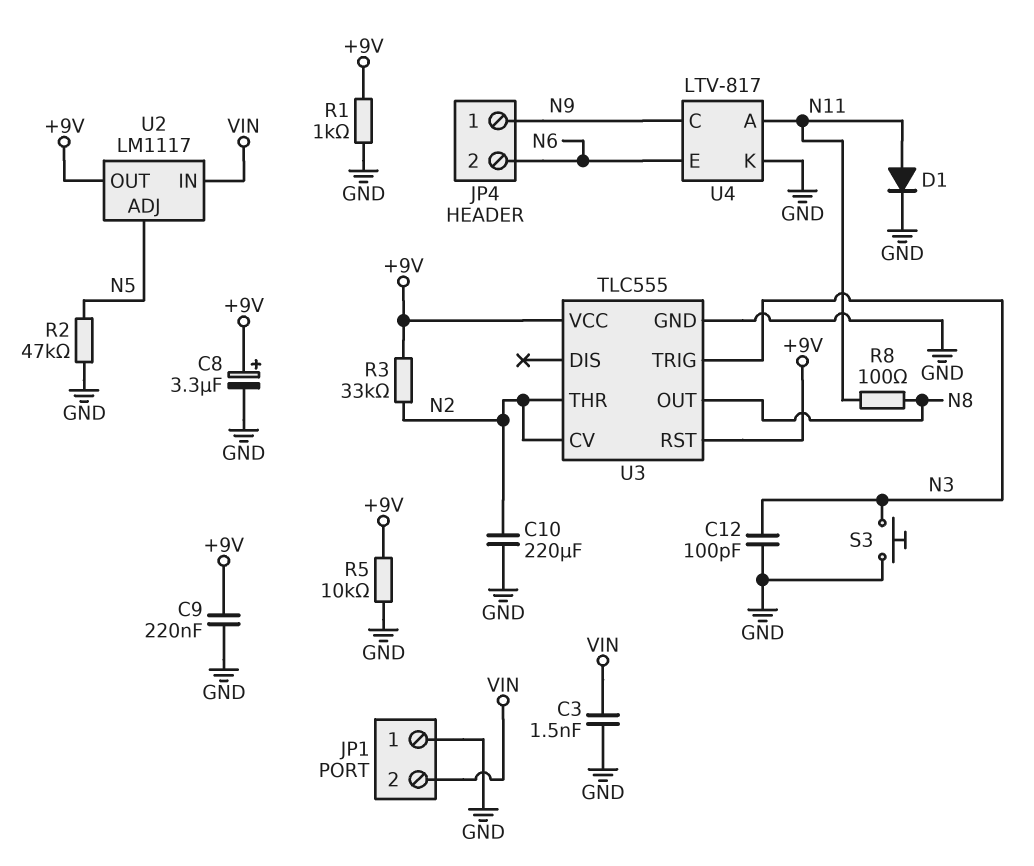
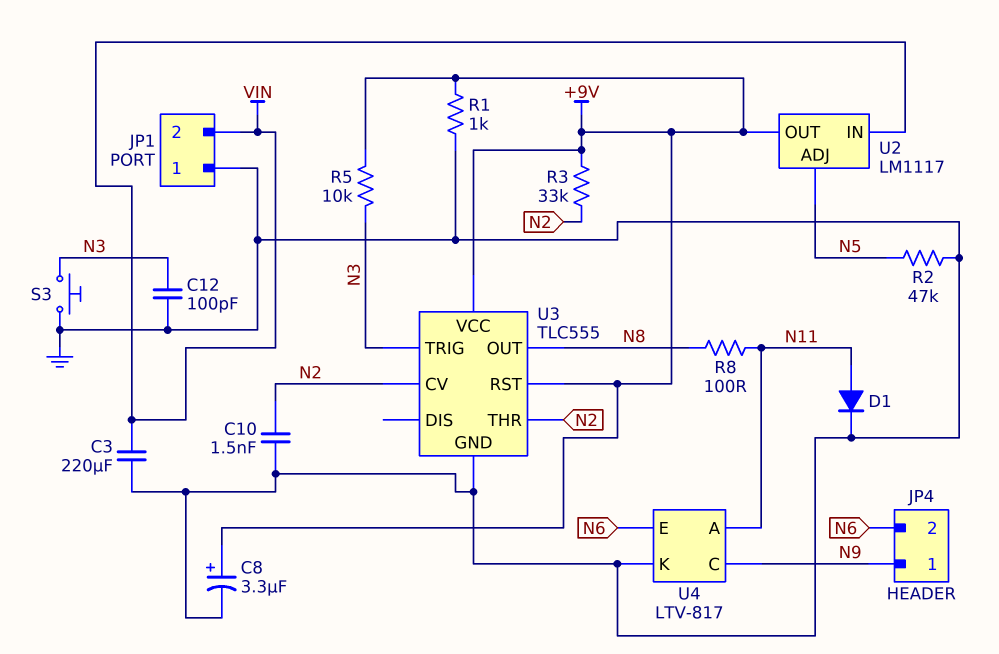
C3: 1.5nF (GND, VIN) -> 220uF (GND, VIN)
C9: 220nF (+9V, GND) -> none
C10: 220uF (GND, N2) -> 1.5nF (GND, N2)
R5: 10k (+9V, GND) -> 10k (+9V, N3)

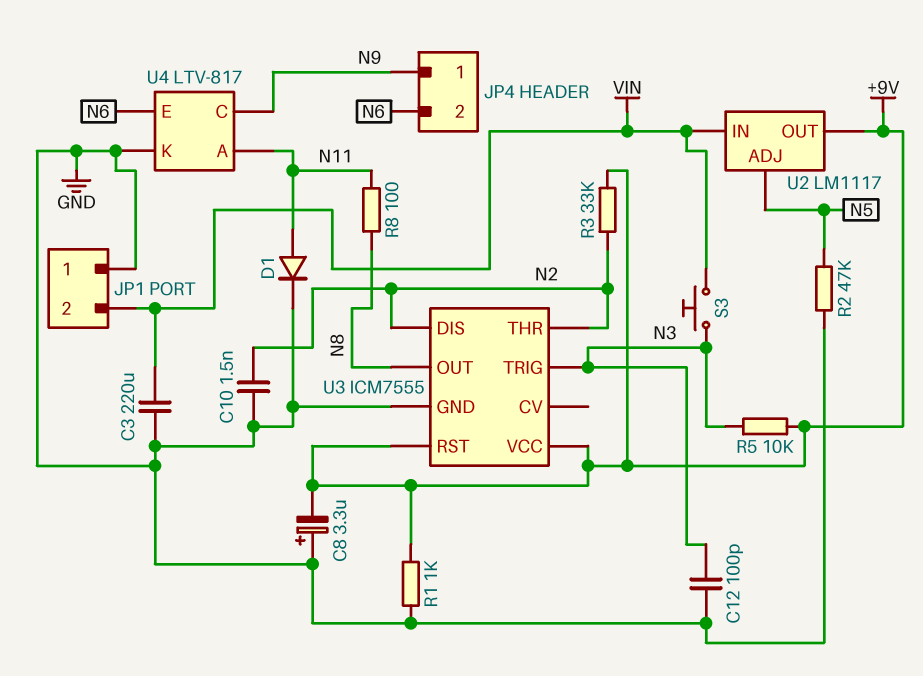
C8: 3.3uF (plus +9V, minus GND) -> 3.3uF (plus GND, minus +9V)
S3: button (GND, N3) -> button (N3, VIN)
U3: TLC555 -> ICM7555
U3 pin CV: N2 -> none
U3 pin DIS: none -> N2

